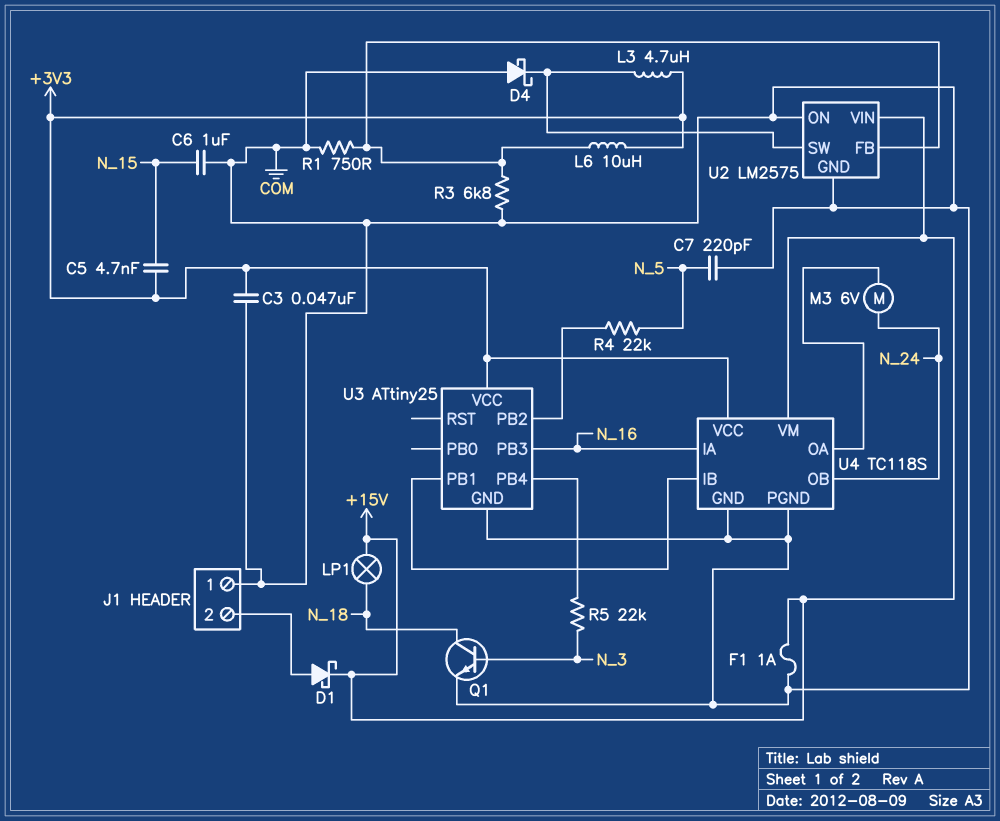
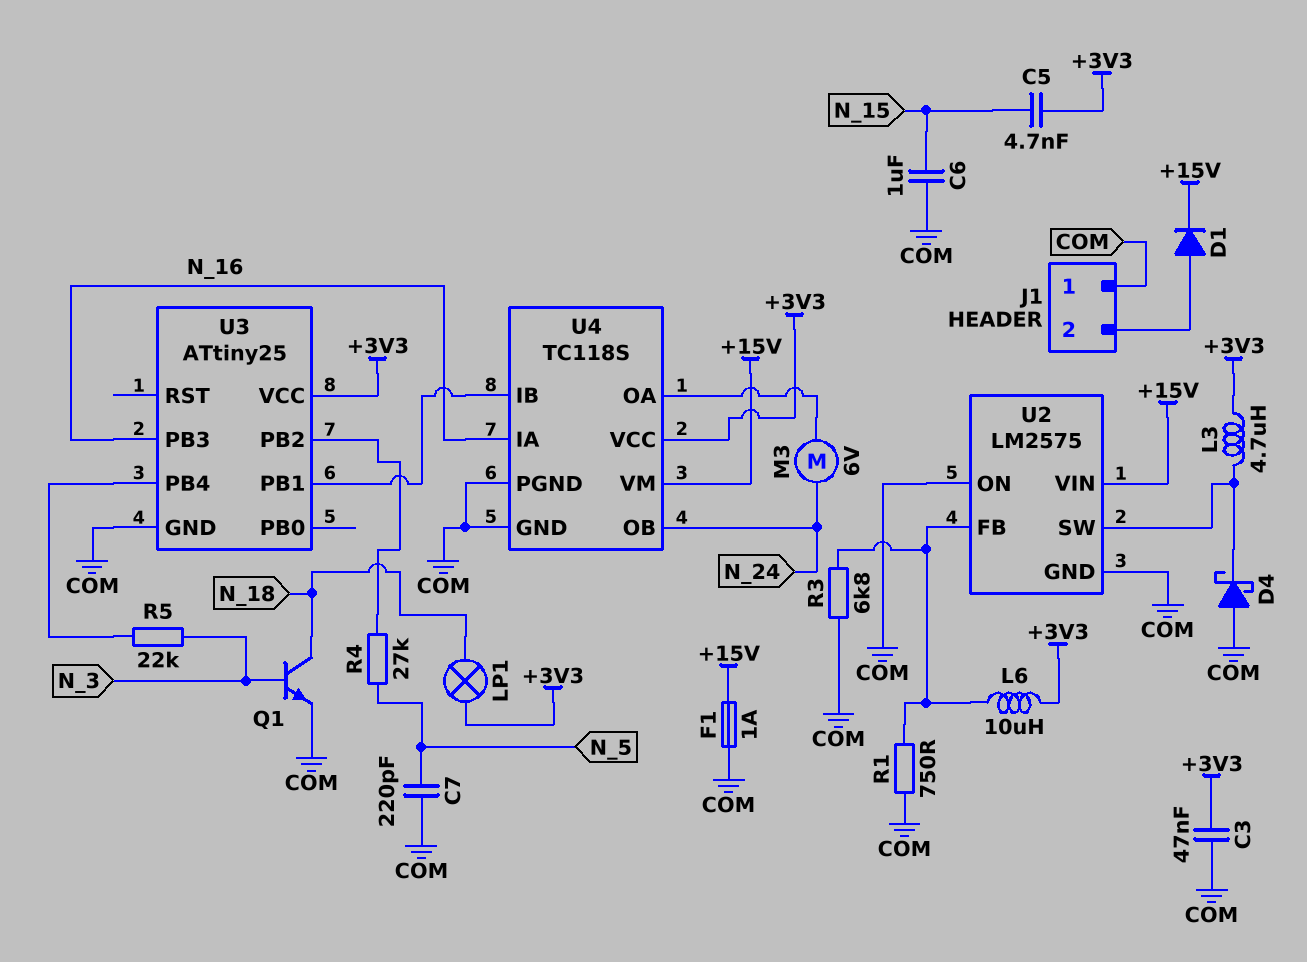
D1: schottky (A J1/2, K +15V) -> diode (A J1/2, K +15V)
LP1: lamp (+15V, N_18) -> lamp (+3V3, N_18)
R4: 22k (N_5, U3/PB2) -> 27k (N_5, U3/PB2)

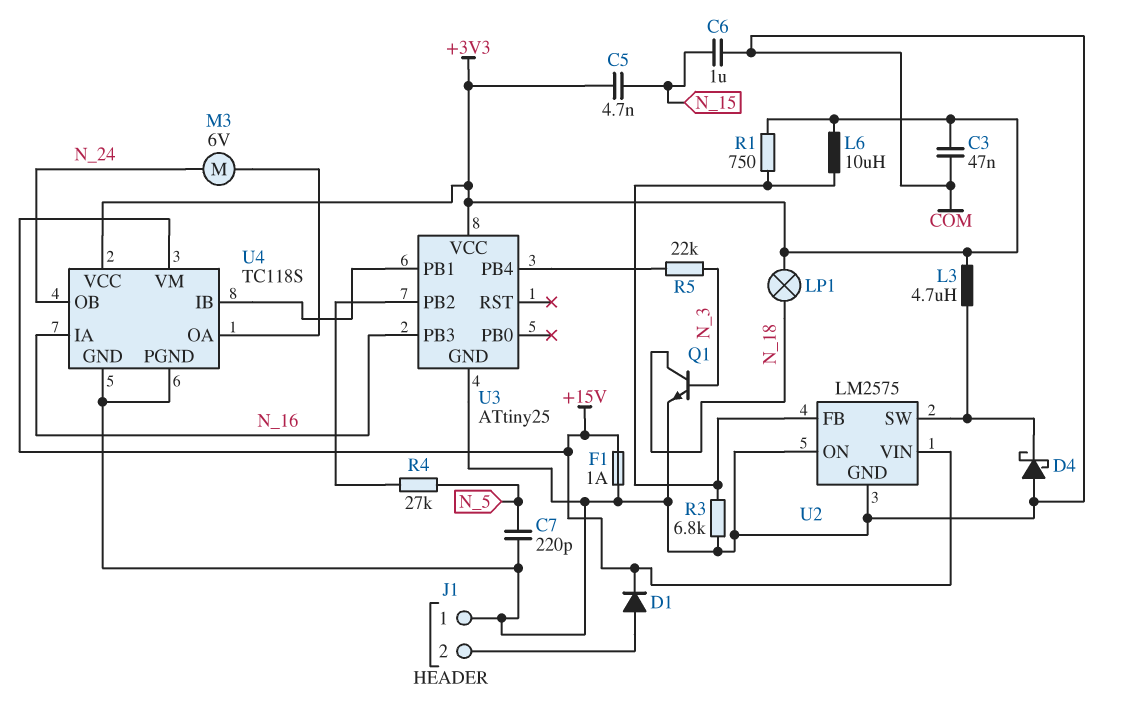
R1: 750 (COM, U2/FB) -> 750 (+3V3, U2/FB)

